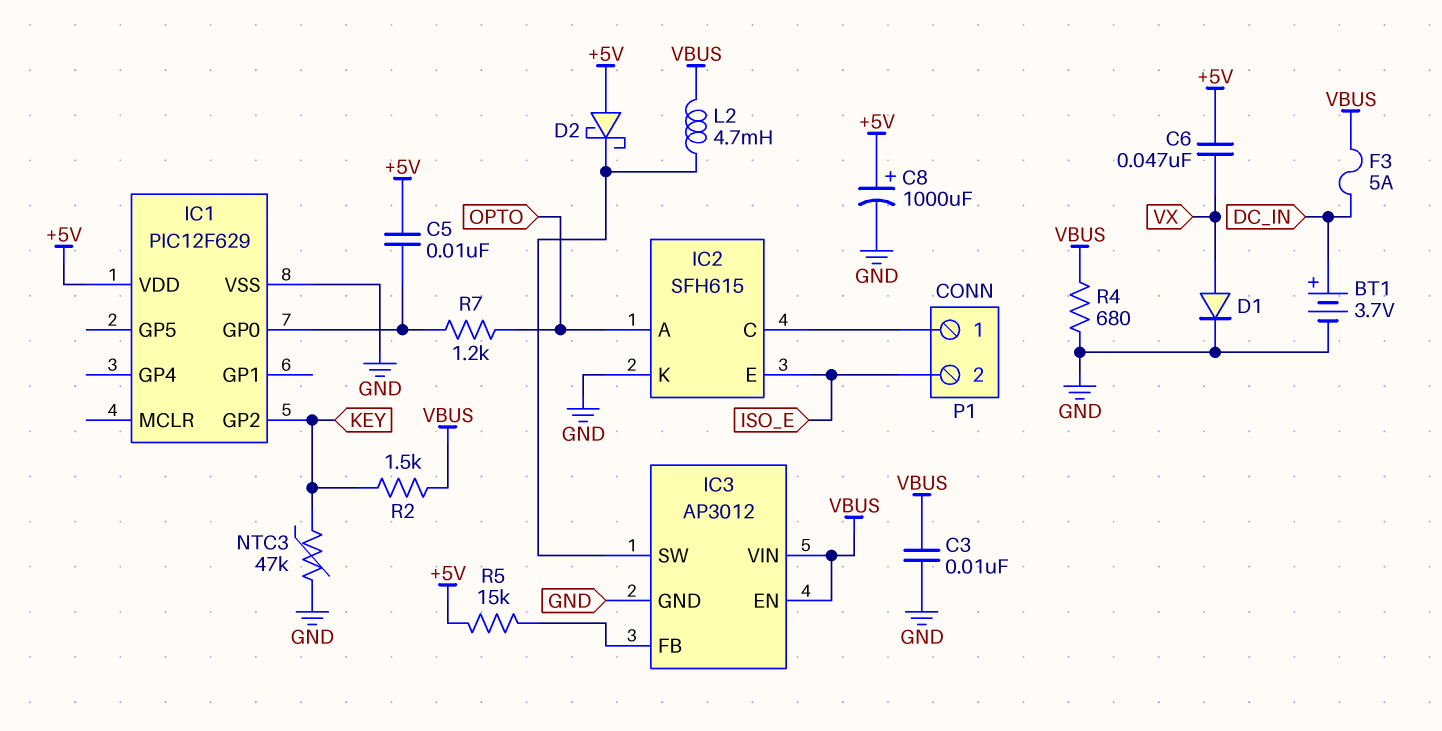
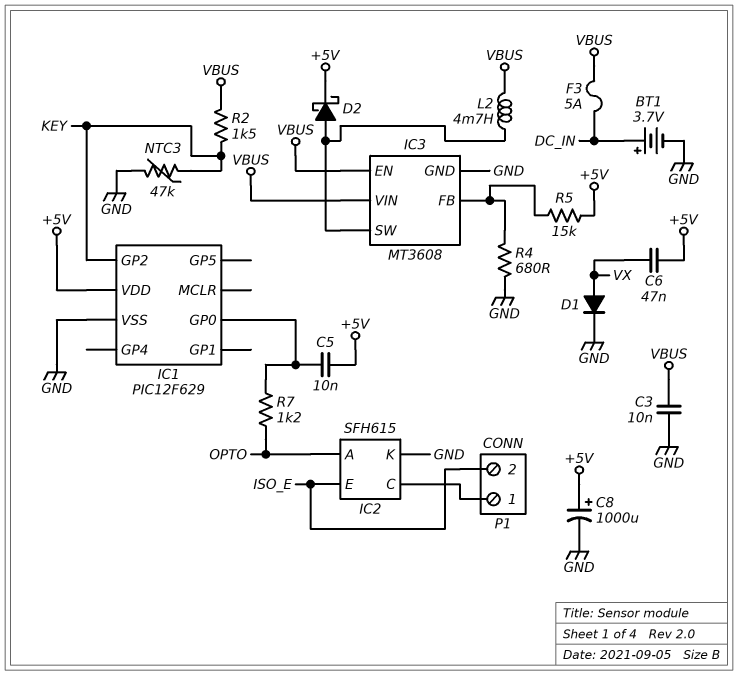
D2: schottky (A +5V, K IC3/SW) -> schottky (A IC3/SW, K +5V)
IC3: AP3012 -> MT3608
R4: 680 (GND, VBUS) -> 680 (GND, IC3/FB)

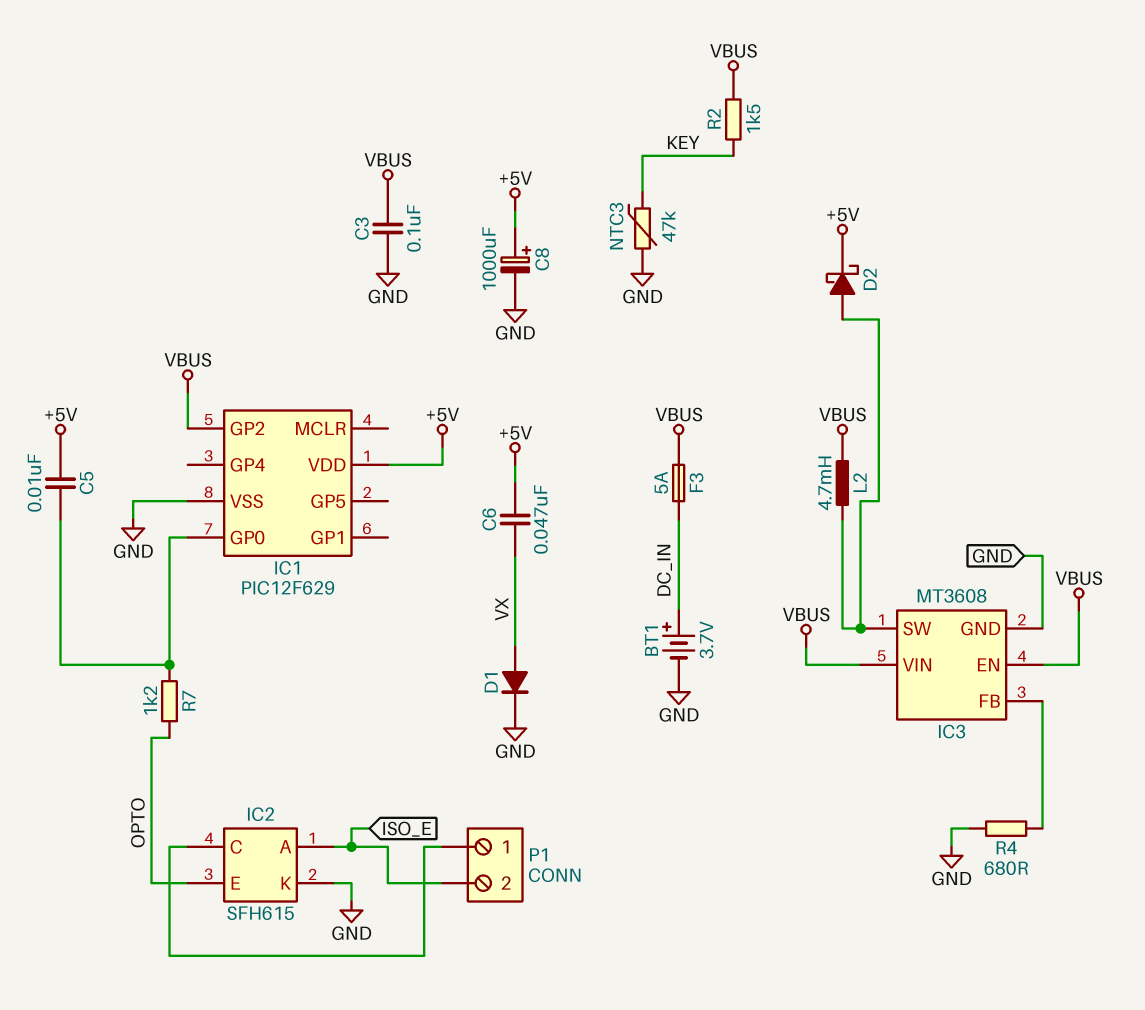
C3: 10nF (GND, VBUS) -> 100nF (GND, VBUS)
IC1 pin GP2: KEY -> VBUS
IC2 pin A: OPTO -> ISO_E
IC2 pin E: ISO_E -> OPTO
R5: 15k (+5V, IC3/FB) -> none

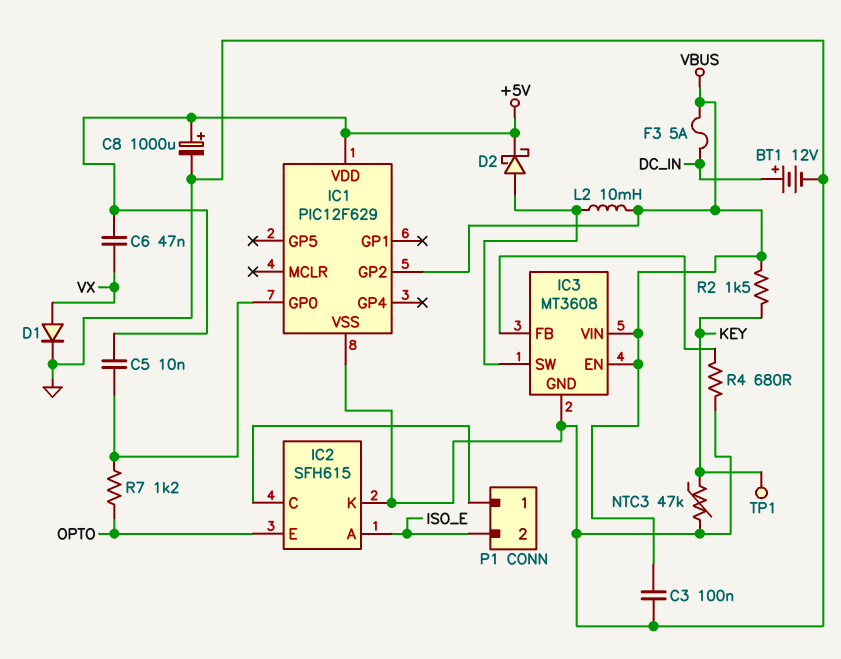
BT1: 3.7V (plus DC_IN, minus GND) -> 12V (plus DC_IN, minus GND)
L2: 4.7mH (IC3/SW, VBUS) -> 10mH (IC3/SW, VBUS)
TP1: none -> test point (KEY)

